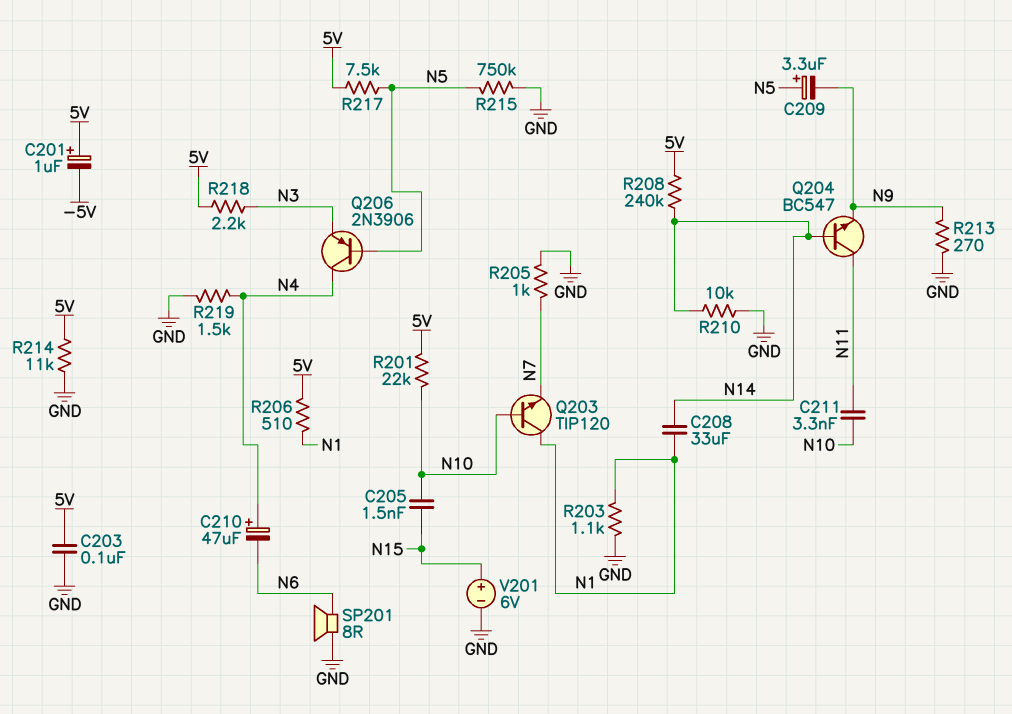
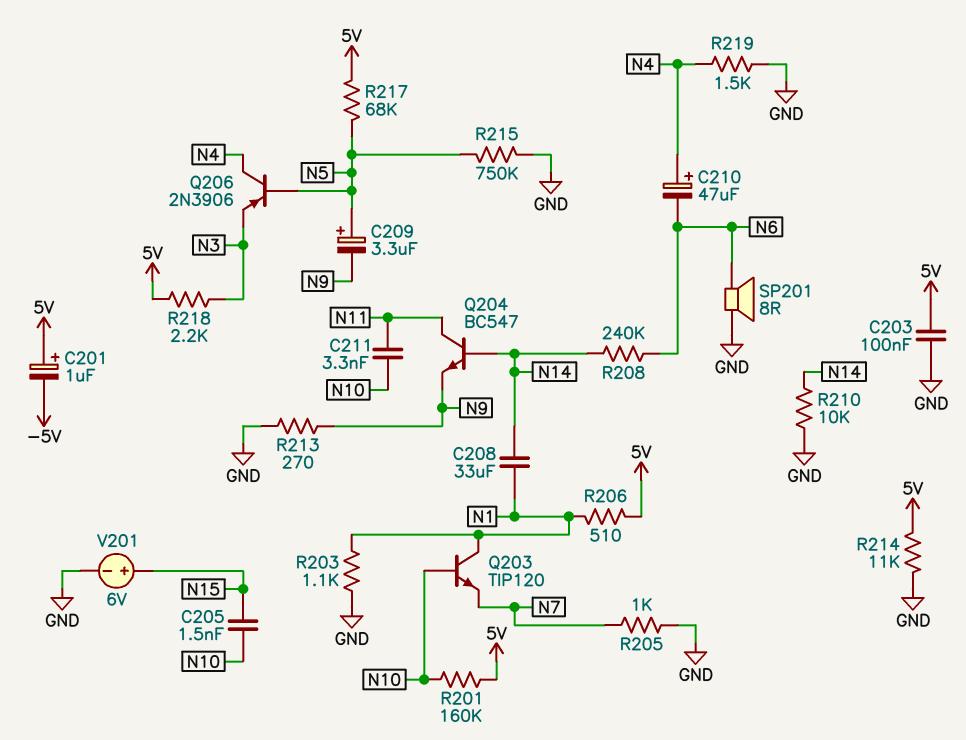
R201: 22k (5V, N10) -> 160k (5V, N10)
R208: 240k (5V, N14) -> 240k (N6, N14)
R217: 7.5k (5V, N5) -> 68k (5V, N5)

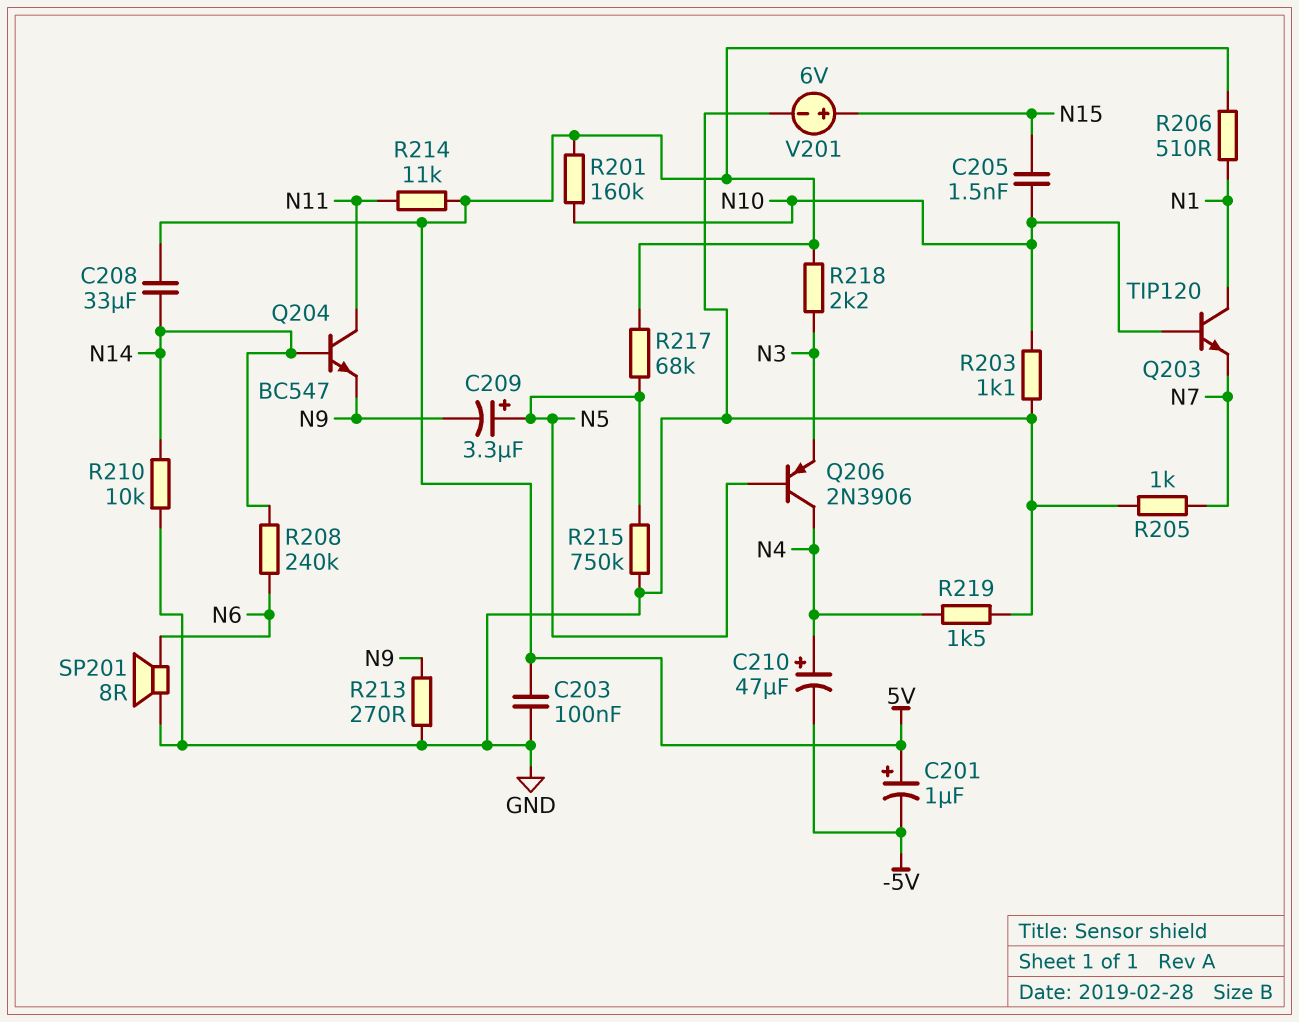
C208: 33uF (N1, N14) -> 33uF (5V, N14)
C210: 47uF (plus N4, minus N6) -> 47uF (plus N4, minus -5V)
C211: 3.3nF (N10, N11) -> none
R203: 1.1k (GND, N1) -> 1.1k (GND, N10)
R214: 11k (5V, GND) -> 11k (5V, N11)

